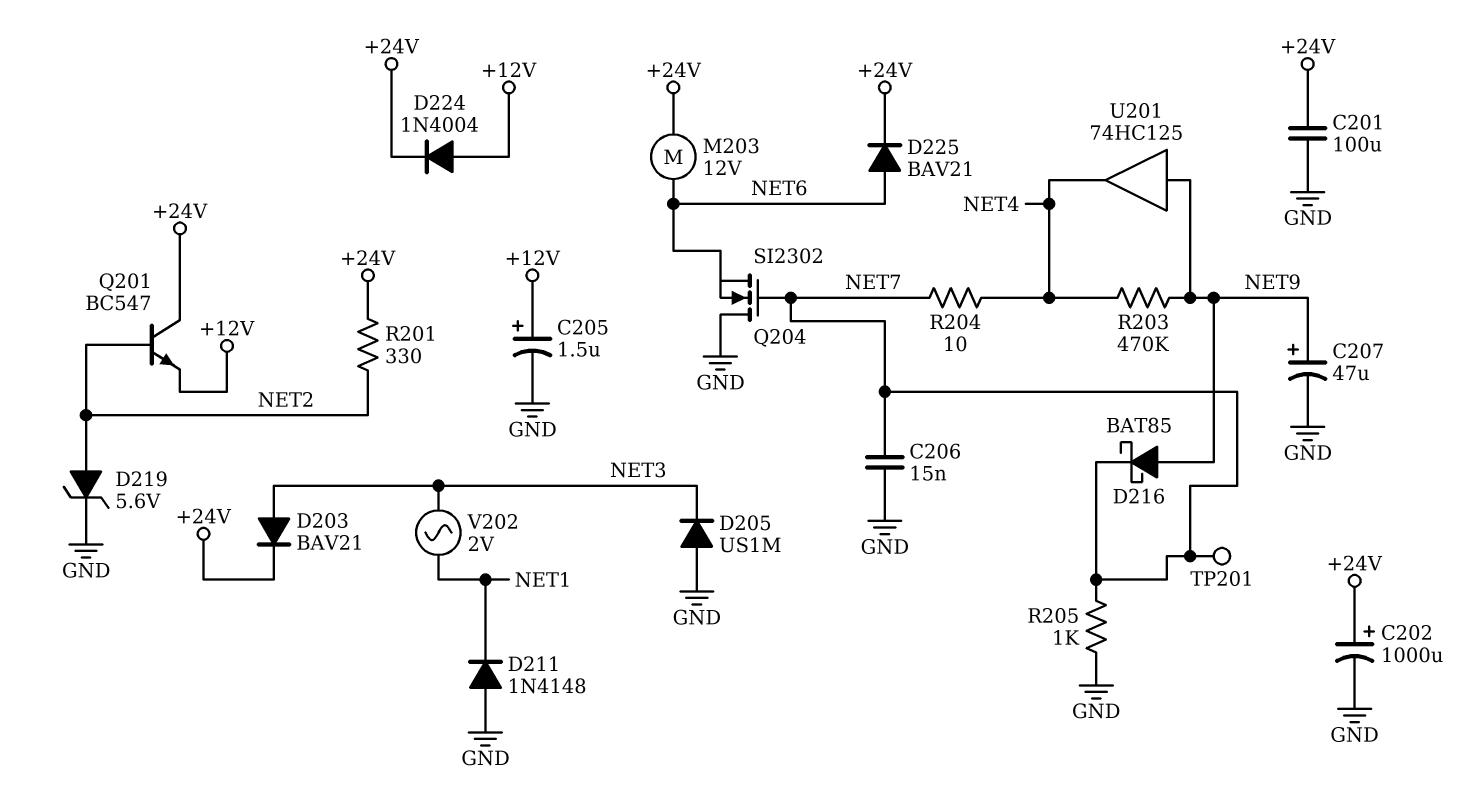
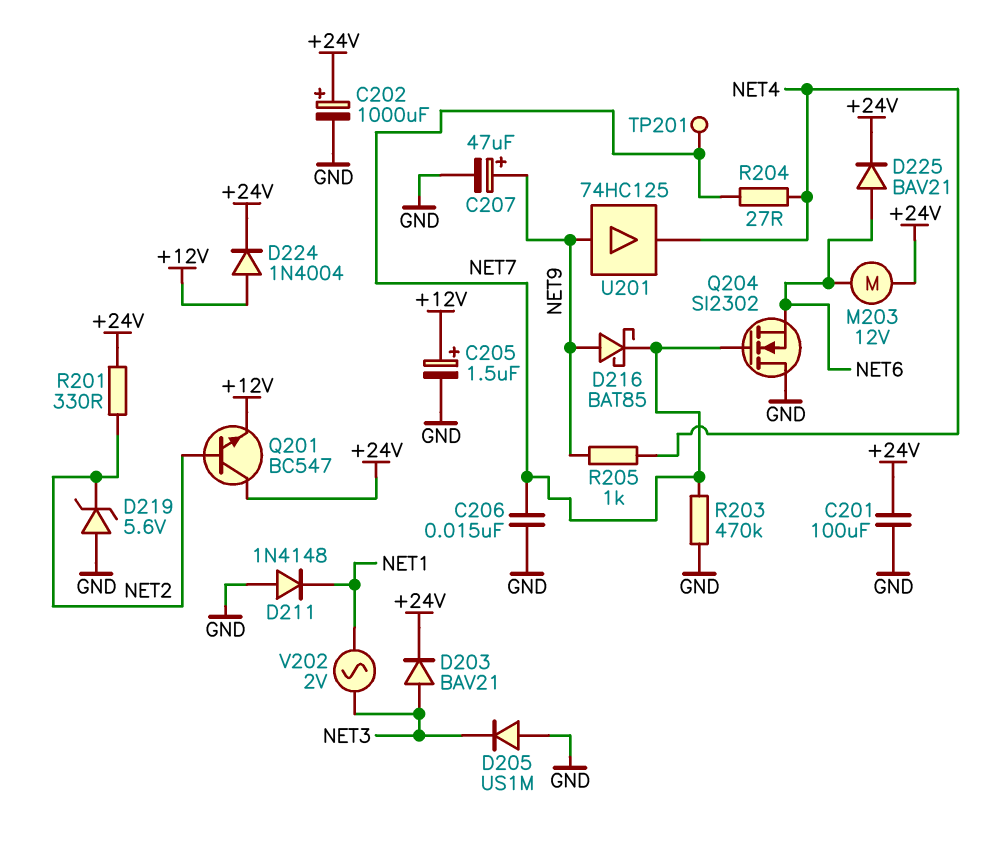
D219: zener 5.6V (A NET2, K GND) -> zener 5.6V (A GND, K NET2)
R203: 470k (NET4, NET9) -> 470k (GND, NET7)
R204: 10 (NET4, NET7) -> 27 (NET4, NET7)
R205: 1k (GND, NET7) -> 1k (NET4, NET9)

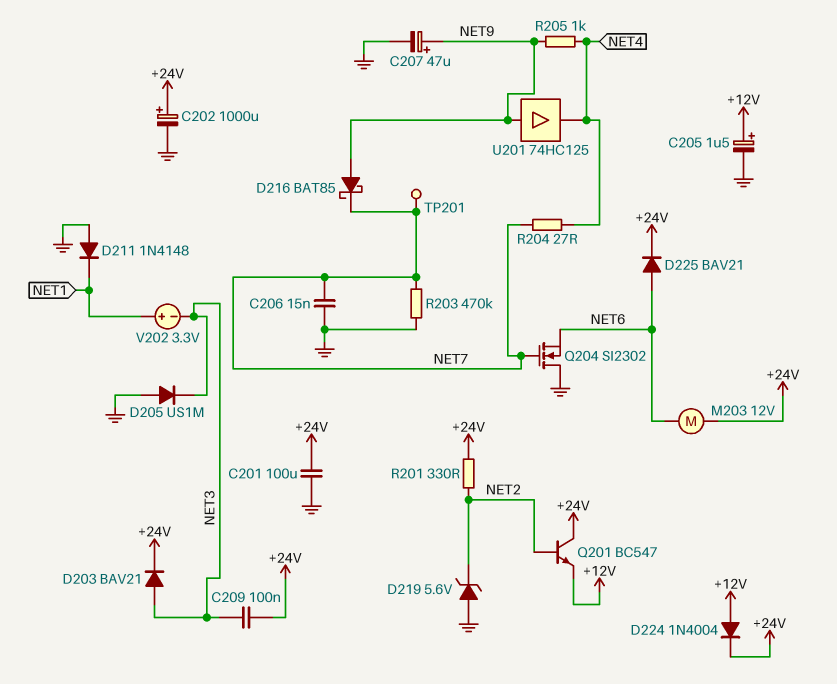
C209: none -> 100nF (+24V, NET3)
V202: AC 2V (NET1, NET3) -> 3.3V (plus NET1, minus NET3)

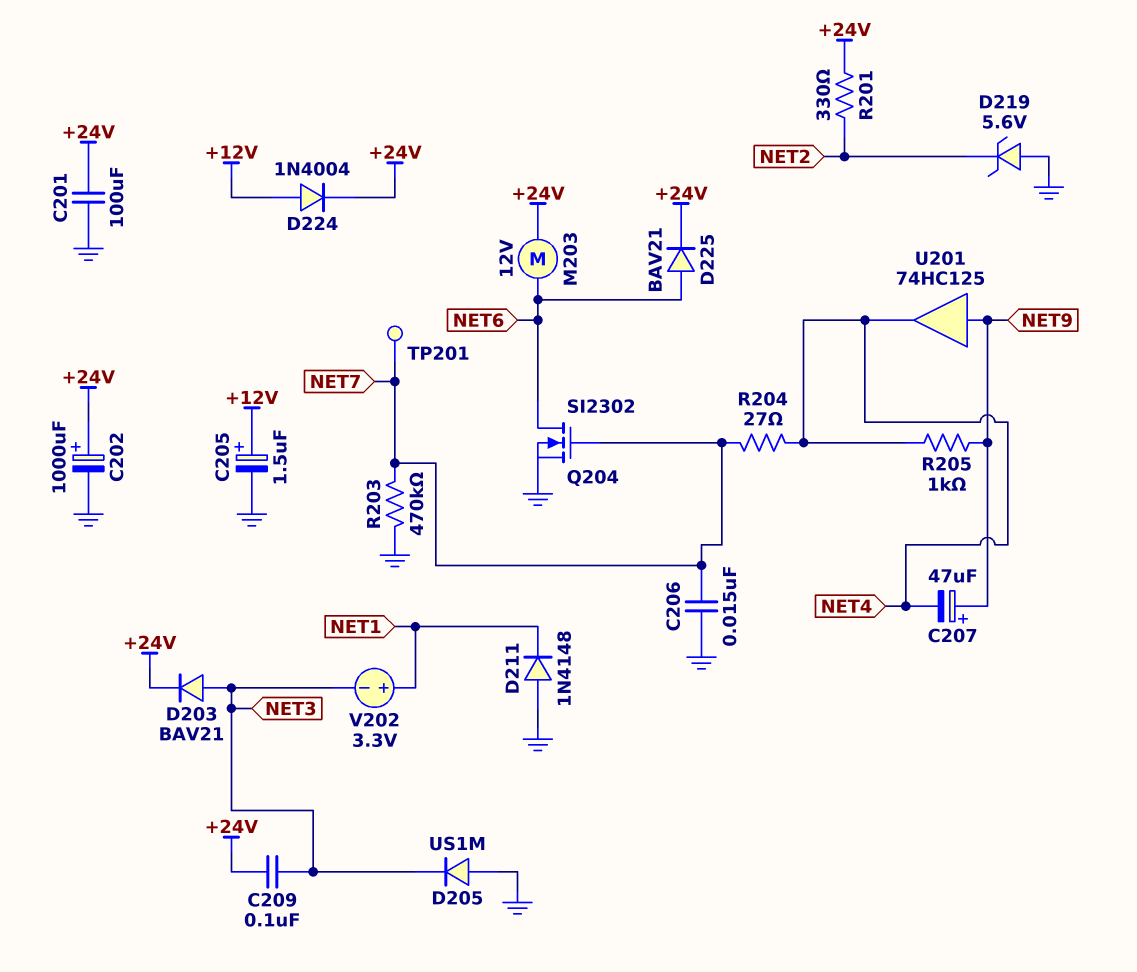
C207: 47uF (plus NET9, minus GND) -> 47uF (plus NET9, minus NET4)
D216: schottky BAT85 (A NET9, K NET7) -> none
Q201: NPN BC547 (B NET2, C +24V, E +12V) -> none
Q204: NMOS SI2302 (G NET7, D GND, S NET6) -> NMOS SI2302 (G NET7, D NET6, S GND)

